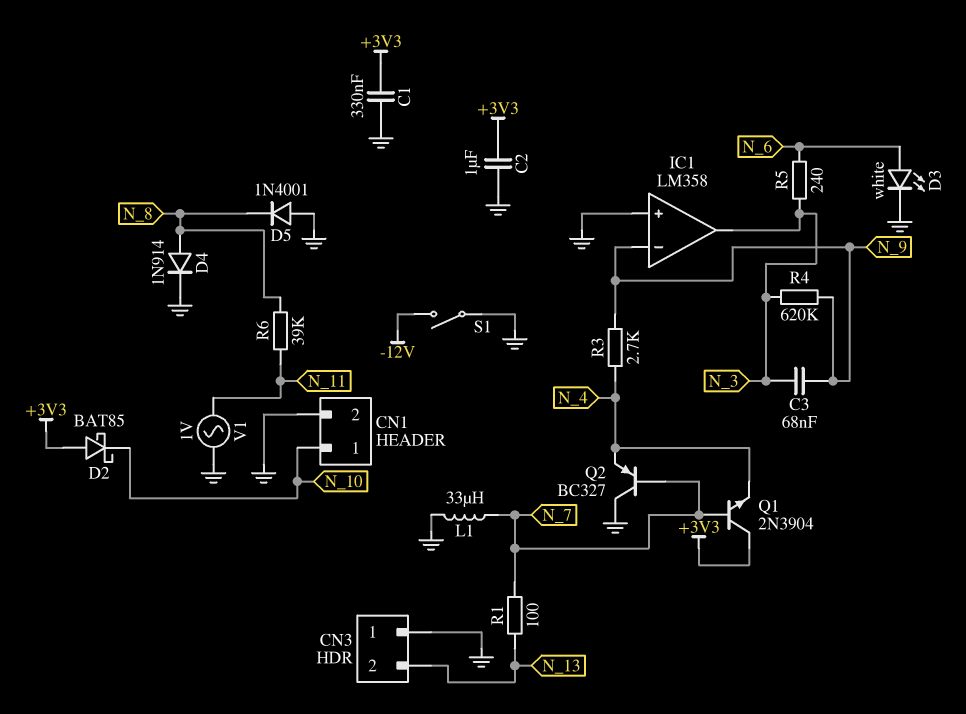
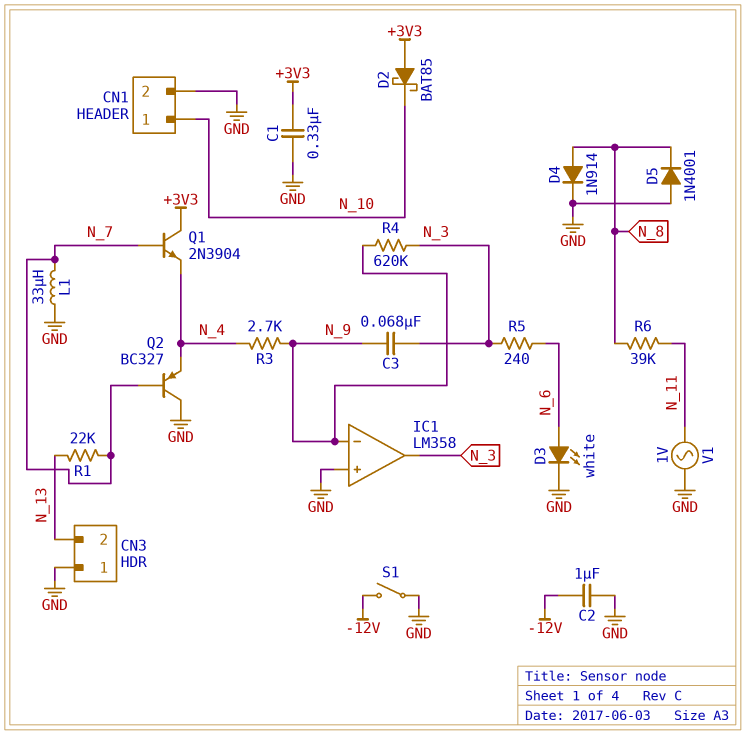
C2: 1uF (+3V3, GND) -> 1uF (-12V, GND)
R1: 100 (N_7, N_13) -> 22k (N_7, N_13)

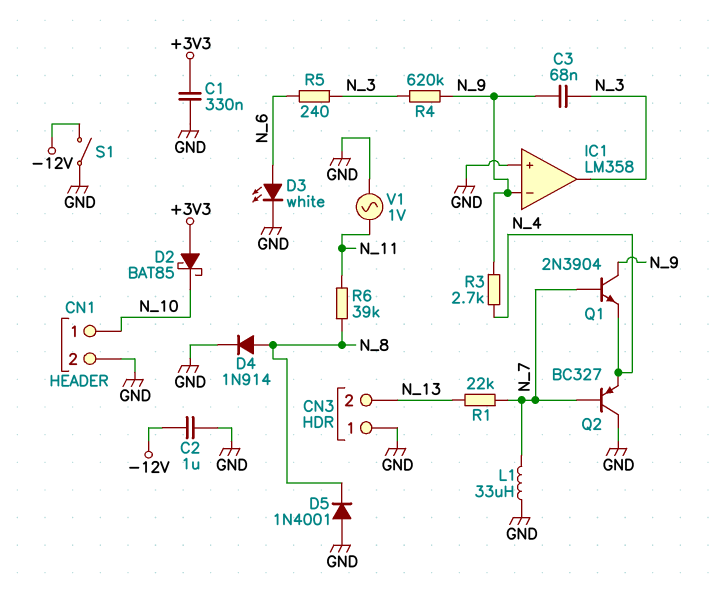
Q1: NPN 2N3904 (B N_7, C +3V3, E N_4) -> NPN 2N3904 (B N_7, C N_9, E N_4)

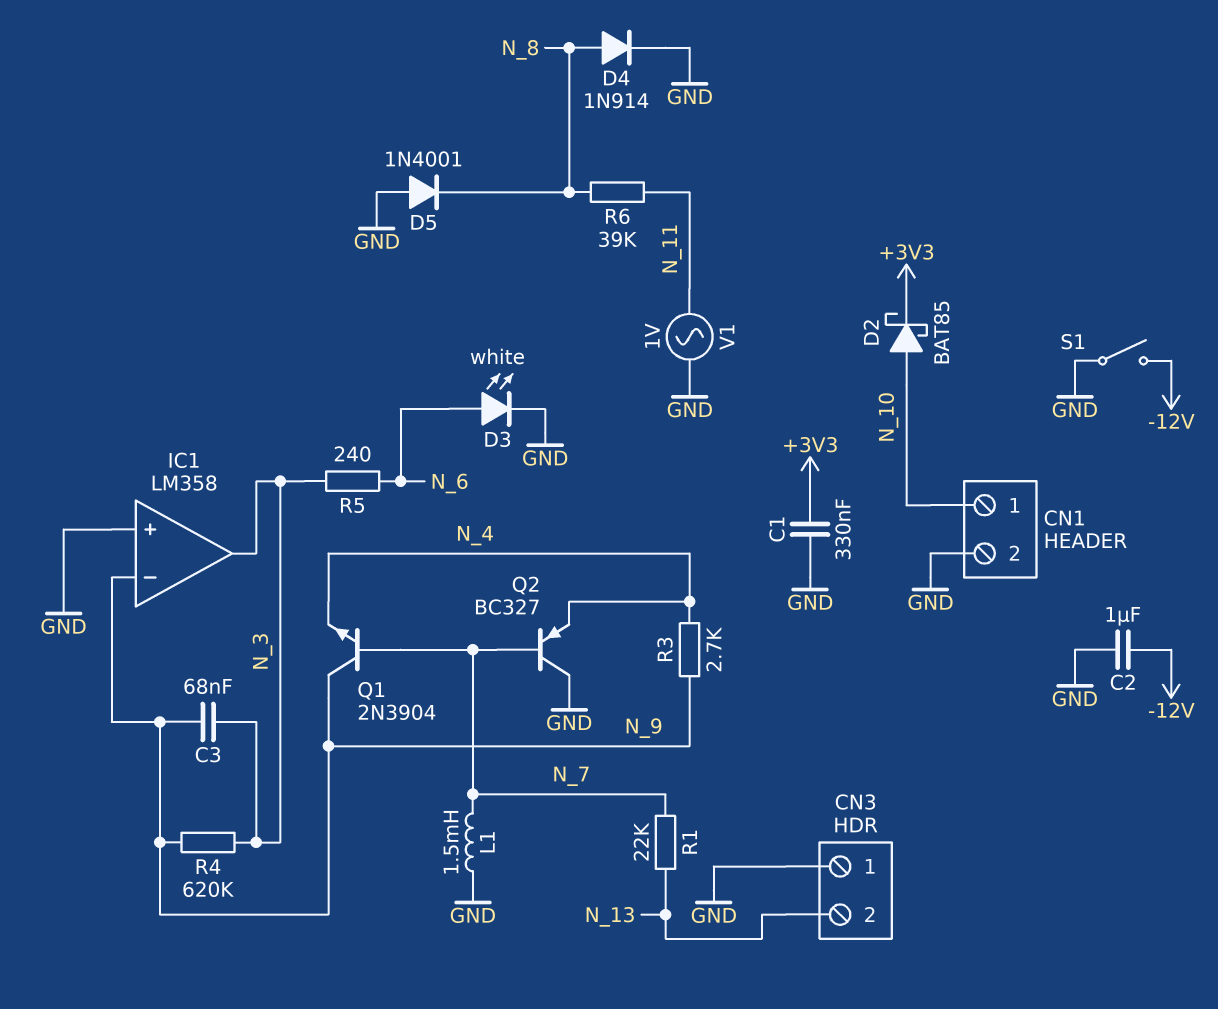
D2: schottky BAT85 (A +3V3, K N_10) -> schottky BAT85 (A N_10, K +3V3)
L1: 33uH (GND, N_7) -> 1.5mH (GND, N_7)

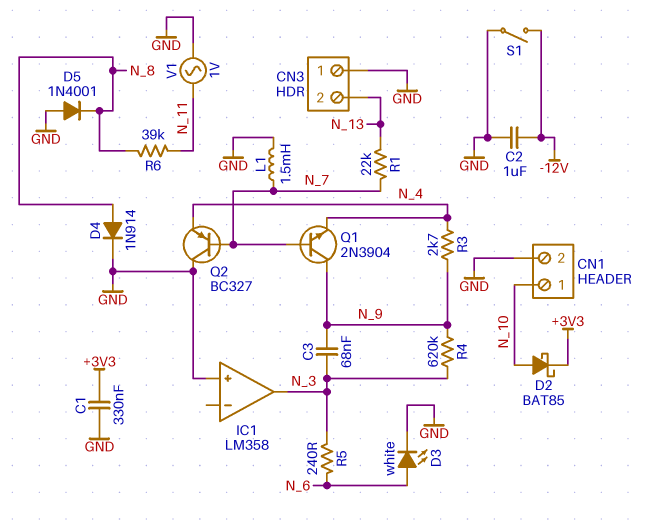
IC1 pin in-: N_9 -> none

